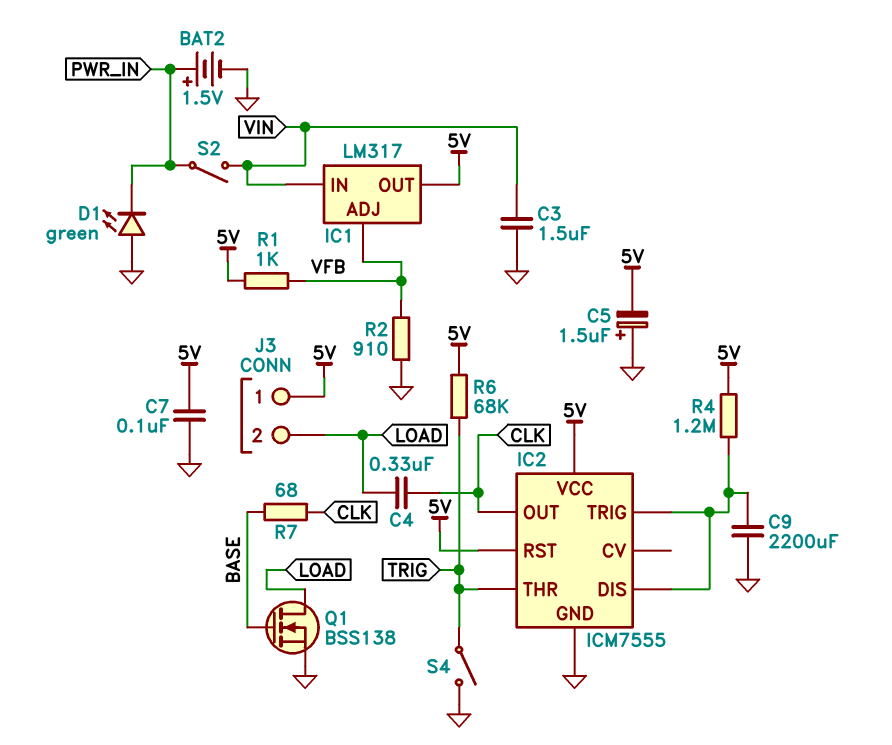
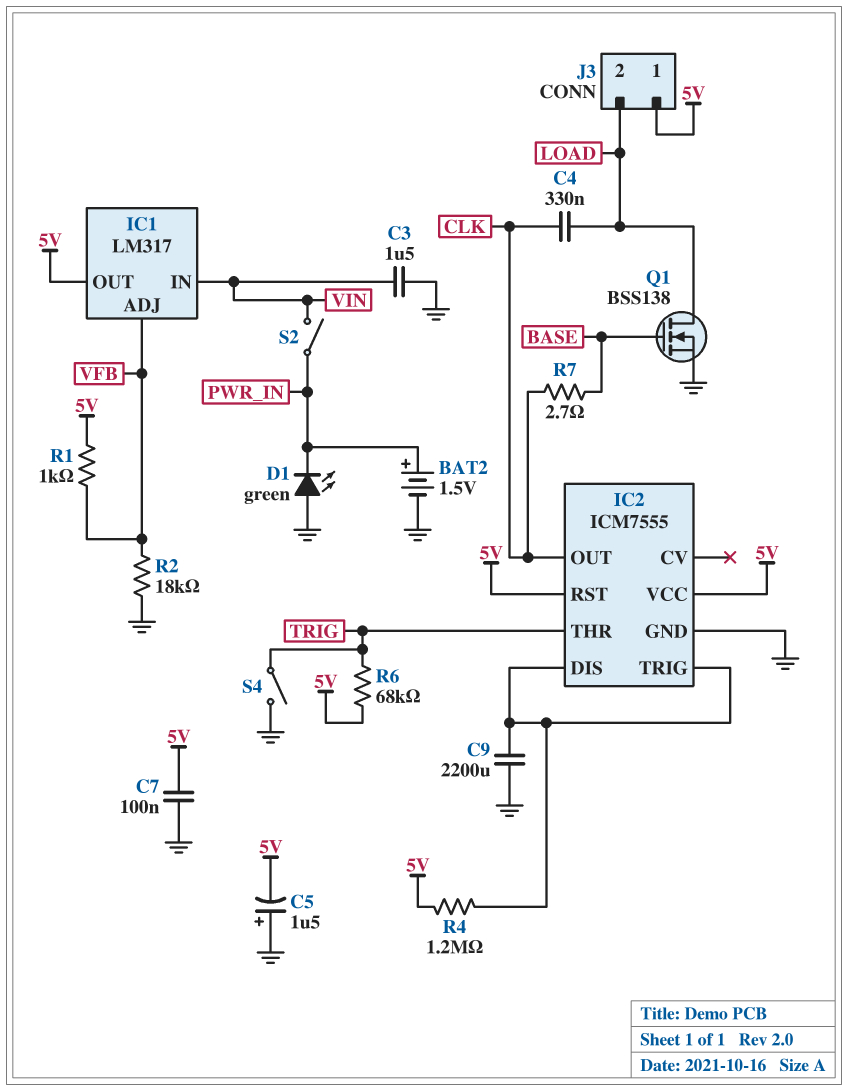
R2: 910 (GND, VFB) -> 18k (GND, VFB)
R7: 68 (BASE, CLK) -> 2.7 (BASE, CLK)

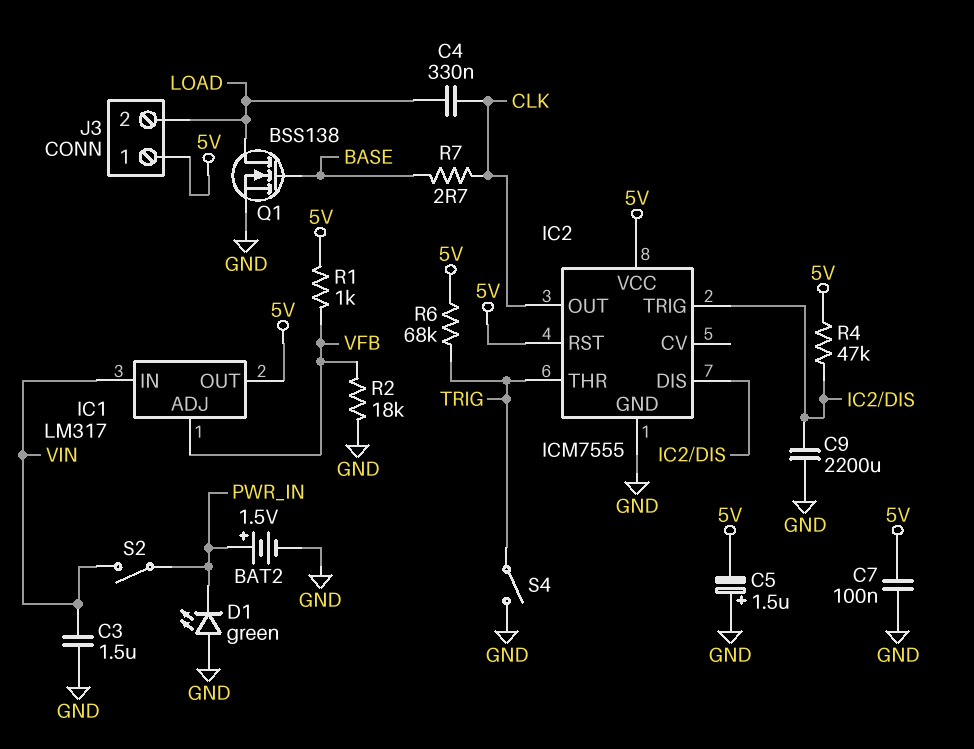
R4: 1.2M (5V, IC2/DIS) -> 47k (5V, IC2/DIS)

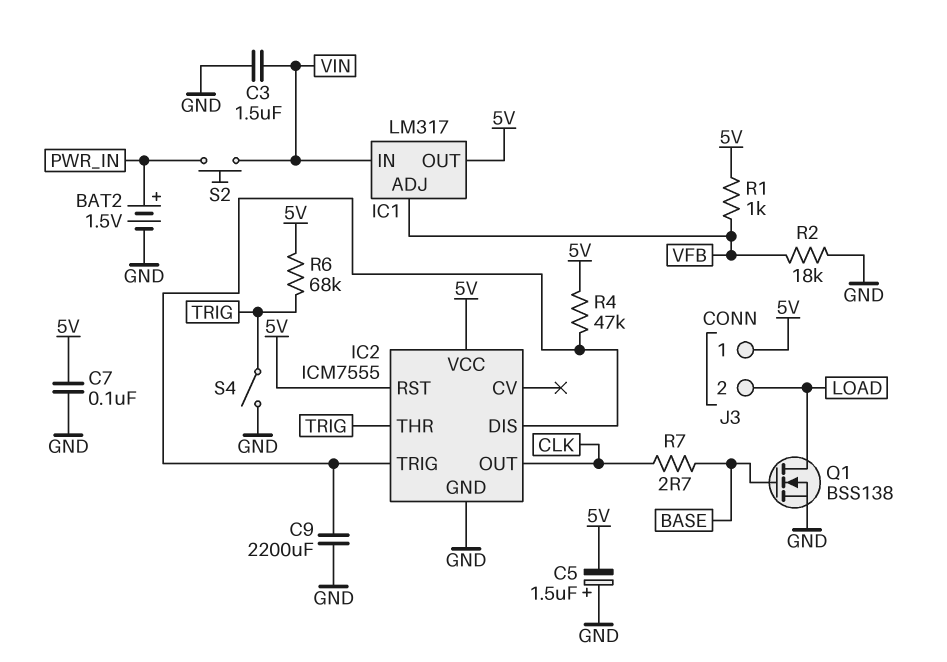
C4: 330nF (CLK, LOAD) -> none
D1: LED green (A GND, K PWR_IN) -> none
S2: switch (PWR_IN, VIN) -> button (PWR_IN, VIN)

